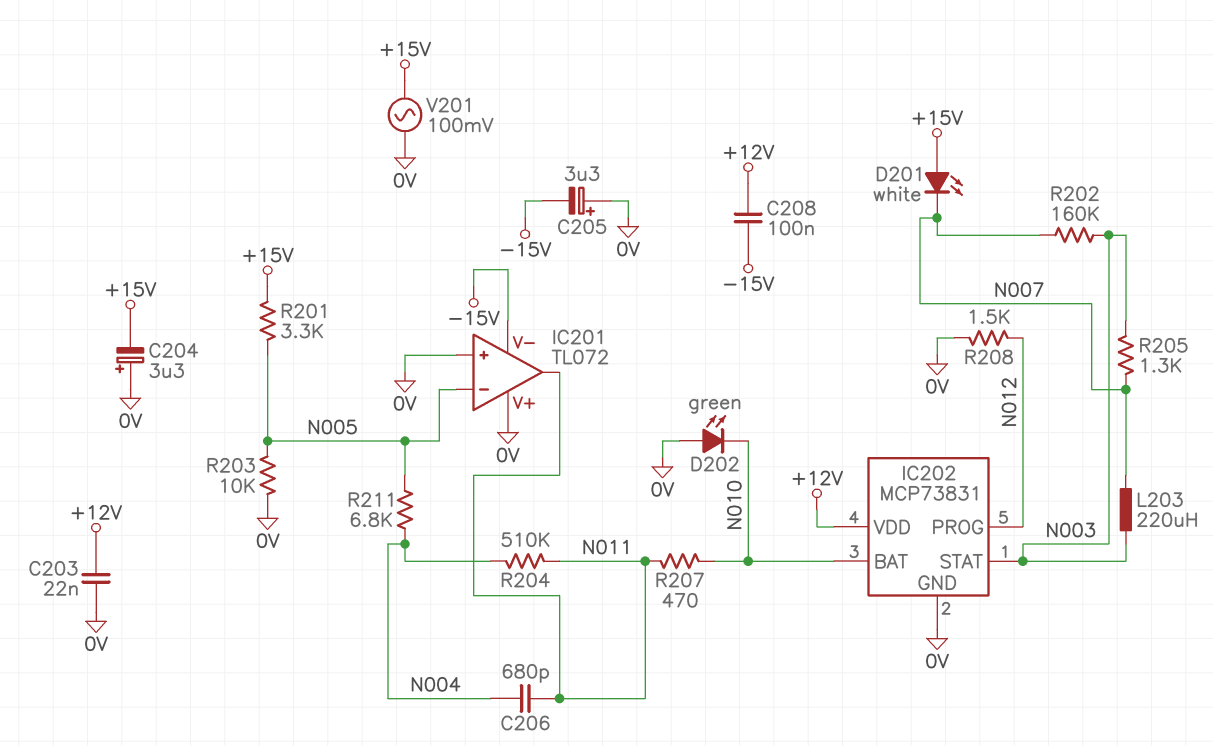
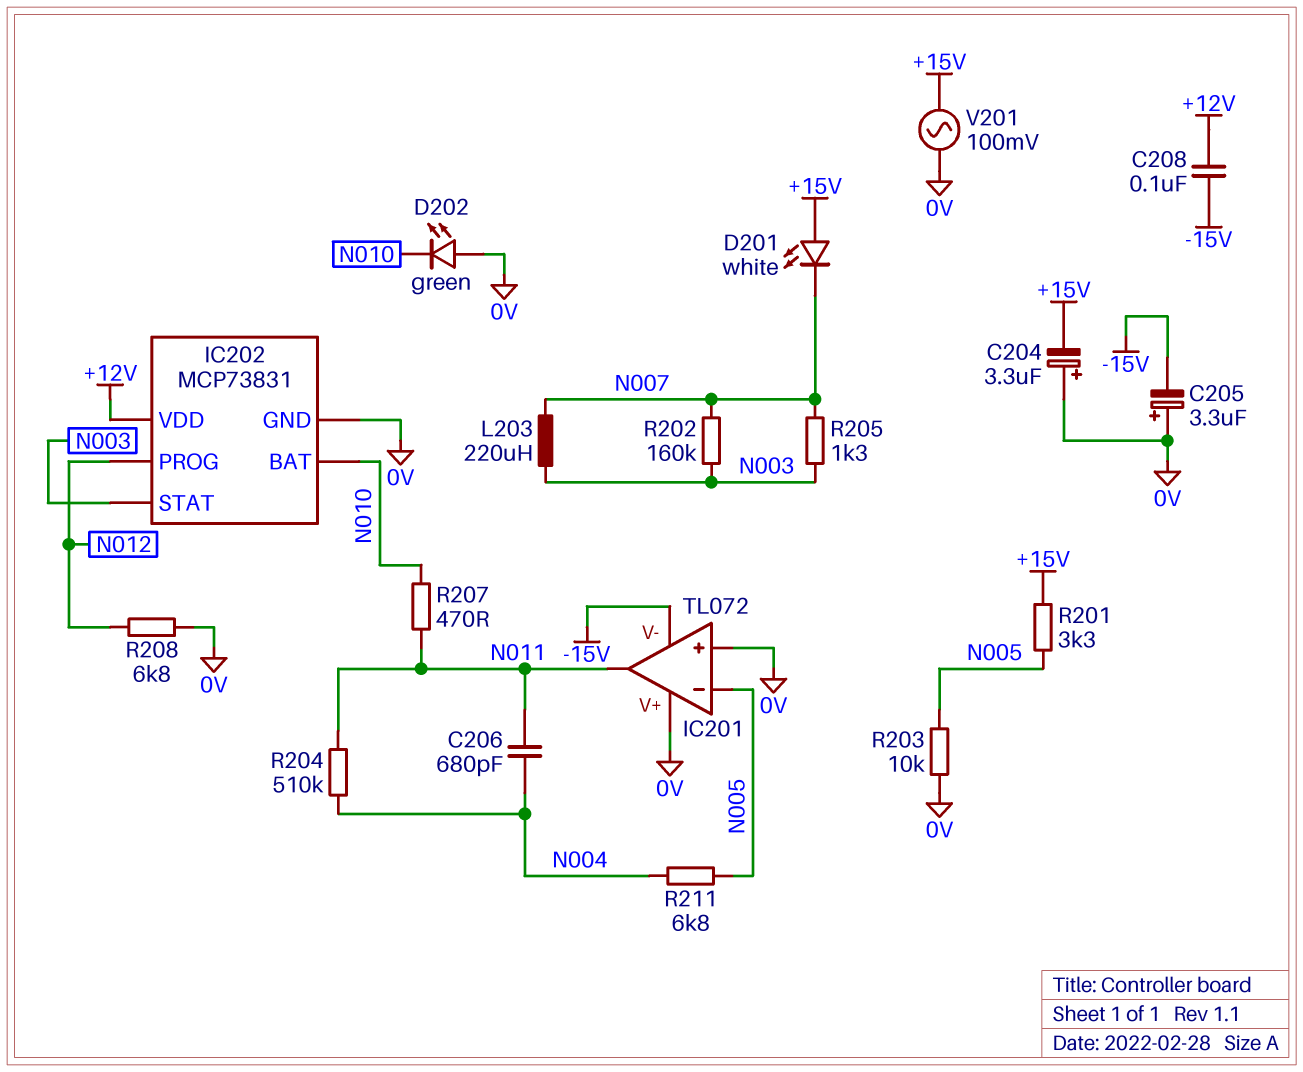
C203: 22nF (+12V, 0V) -> none
R208: 1.5k (0V, N012) -> 6.8k (0V, N012)

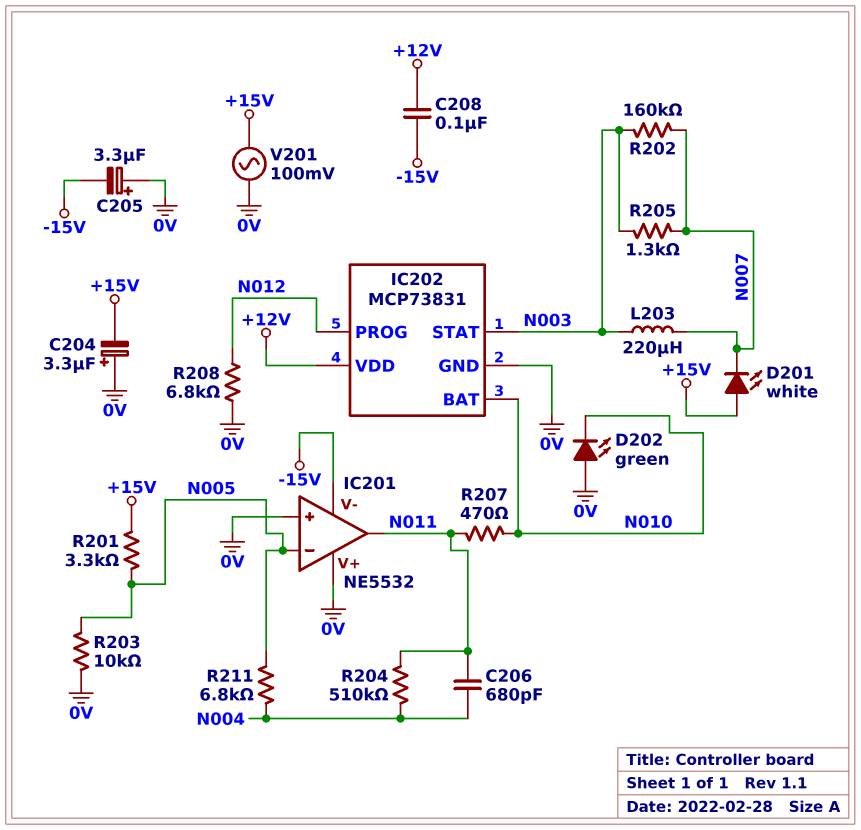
IC201: TL072 -> NE5532

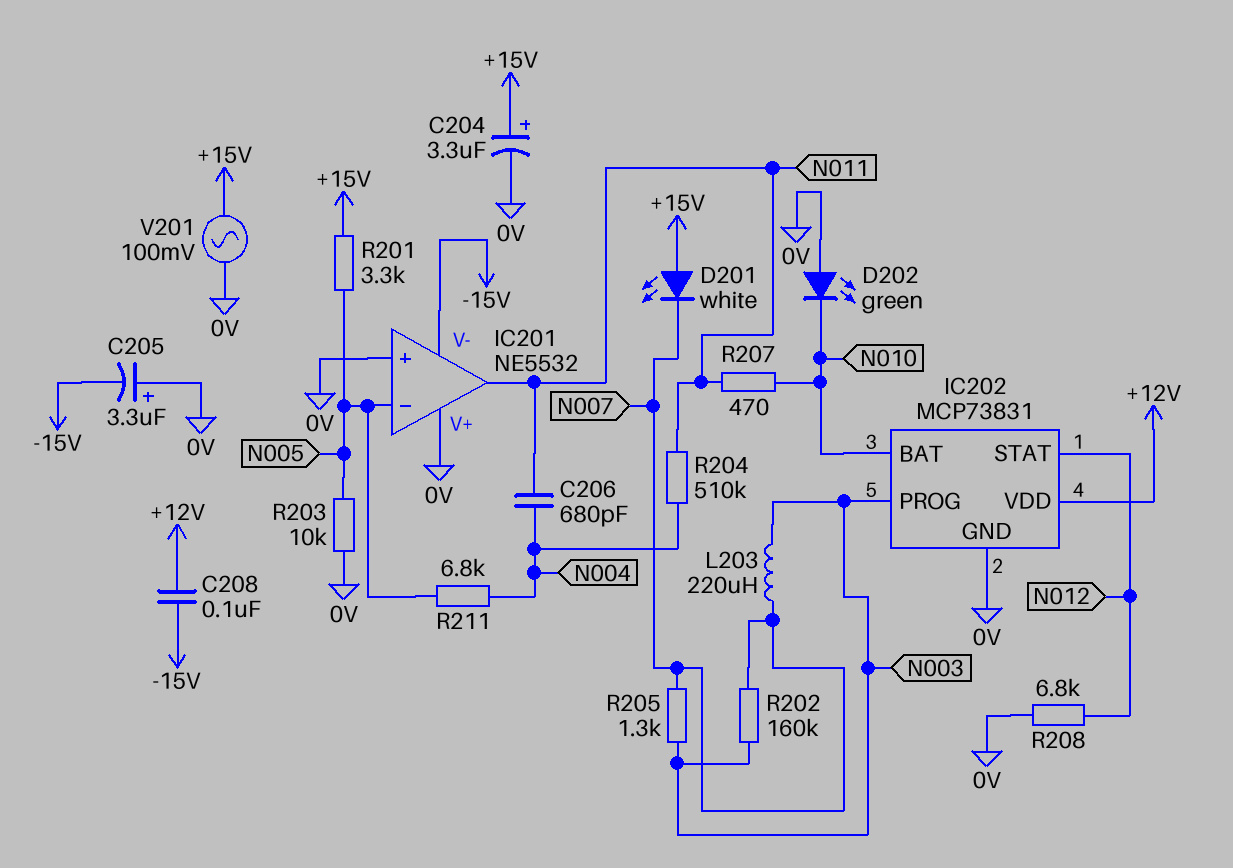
C204: 3.3uF (plus 0V, minus +15V) -> 3.3uF (plus +15V, minus 0V)
IC202 pin PROG: N012 -> N003
IC202 pin STAT: N003 -> N012

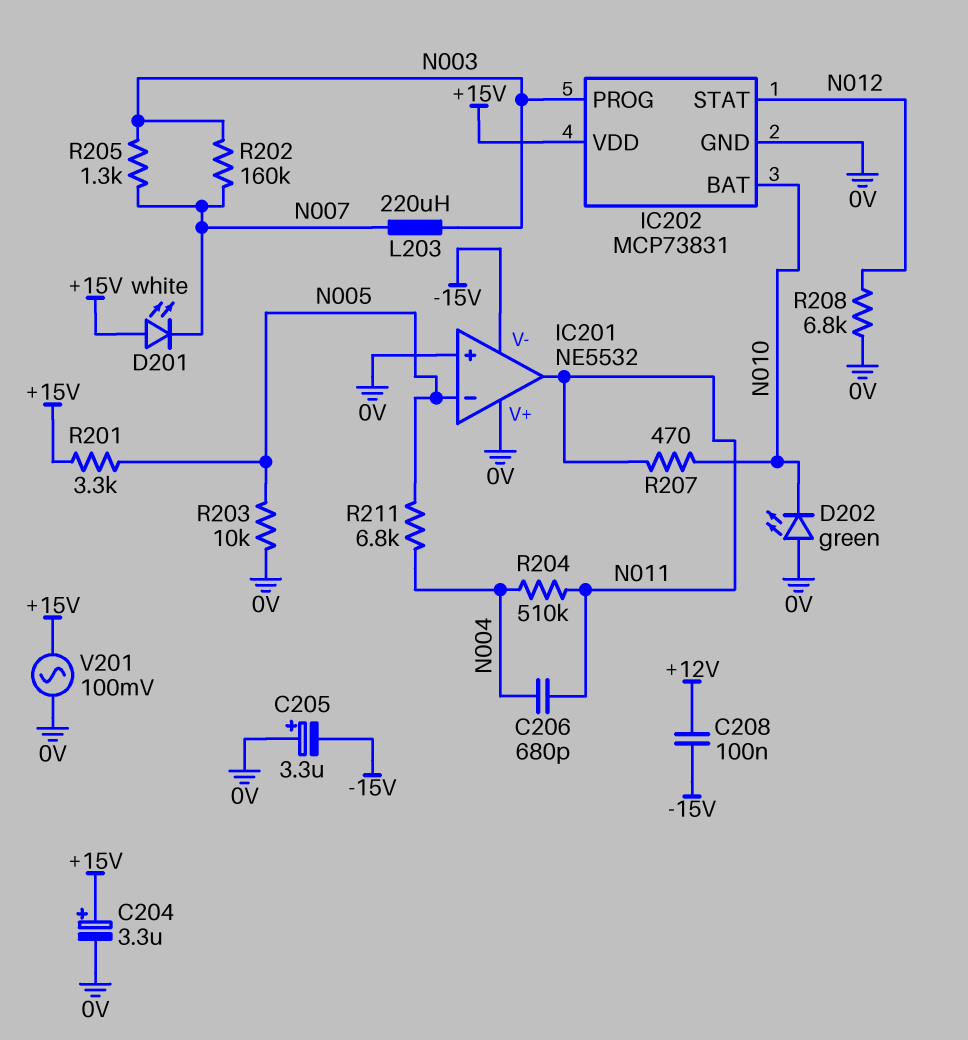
IC202 pin VDD: +12V -> +15V

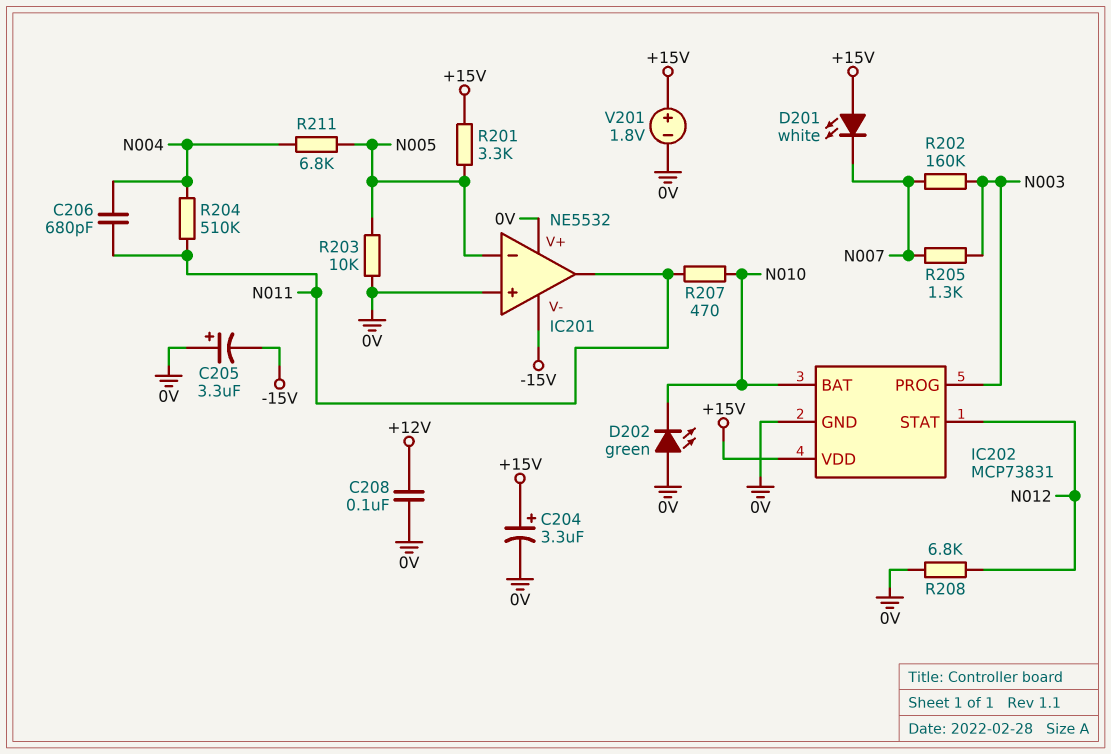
C208: 100nF (+12V, -15V) -> 100nF (+12V, 0V)
L203: 220uH (N003, N007) -> none
V201: AC 100mV (+15V, 0V) -> 1.8V (plus +15V, minus 0V)

